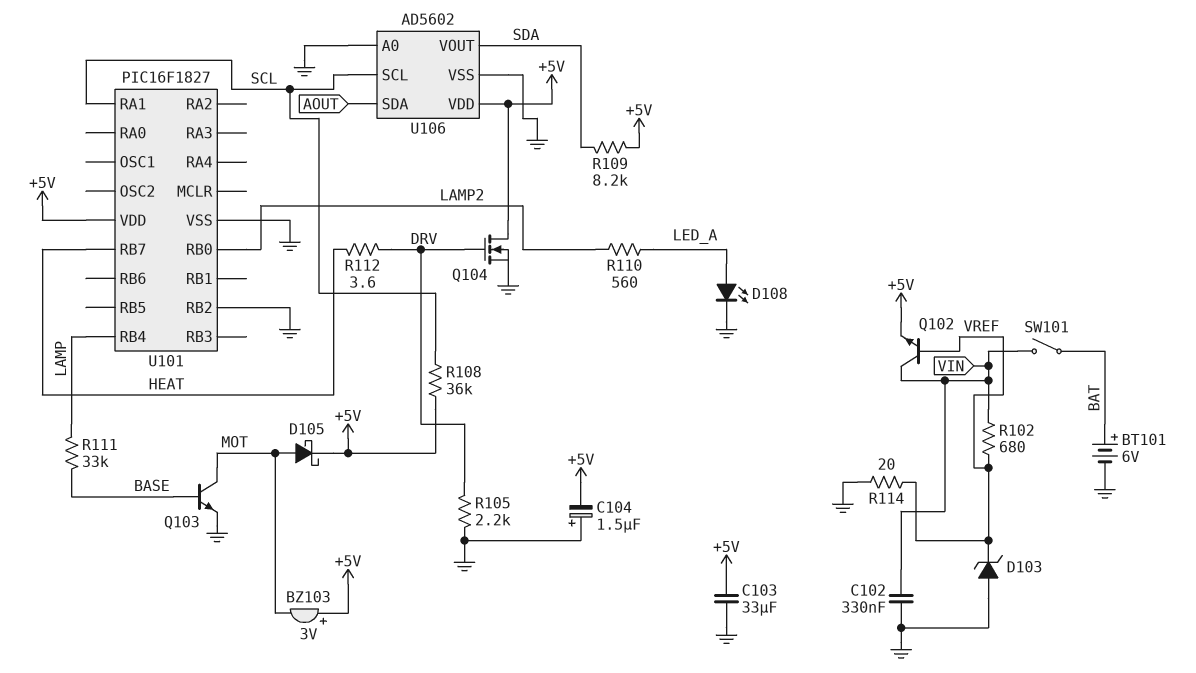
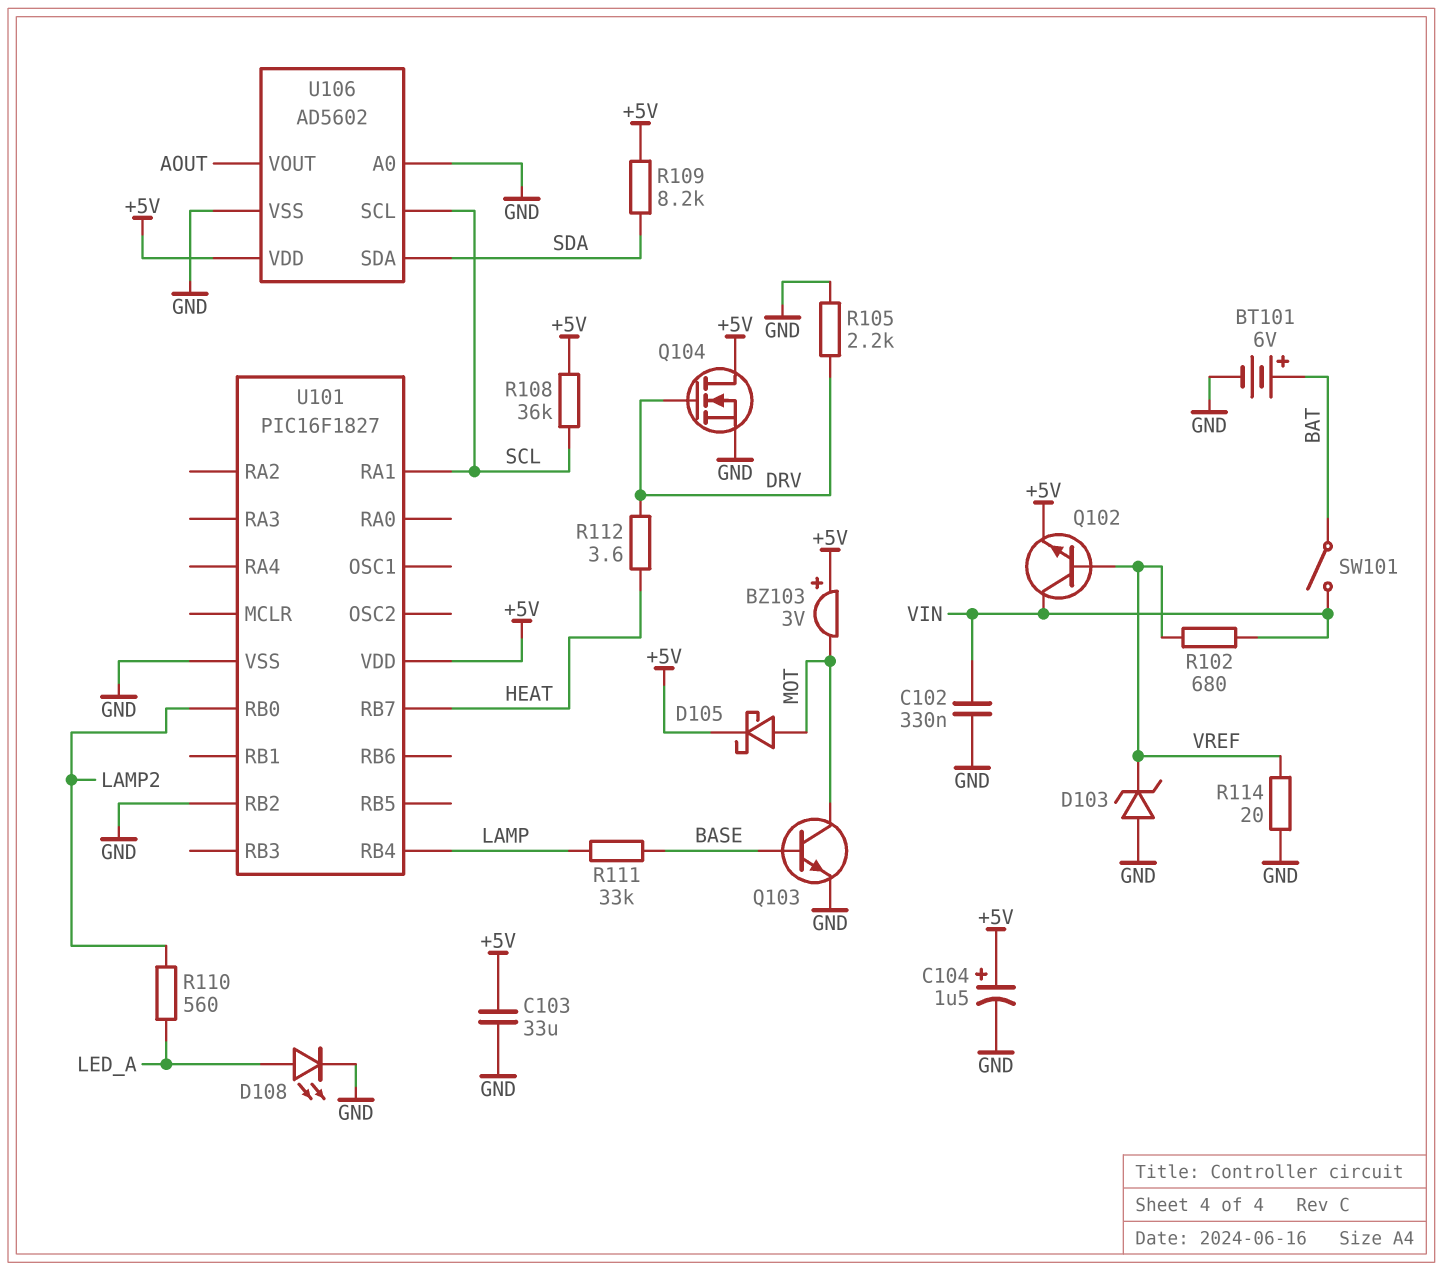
C104: 1.5uF (plus GND, minus +5V) -> 1.5uF (plus +5V, minus GND)
U106 pin SDA: AOUT -> SDA
U106 pin VOUT: SDA -> AOUT

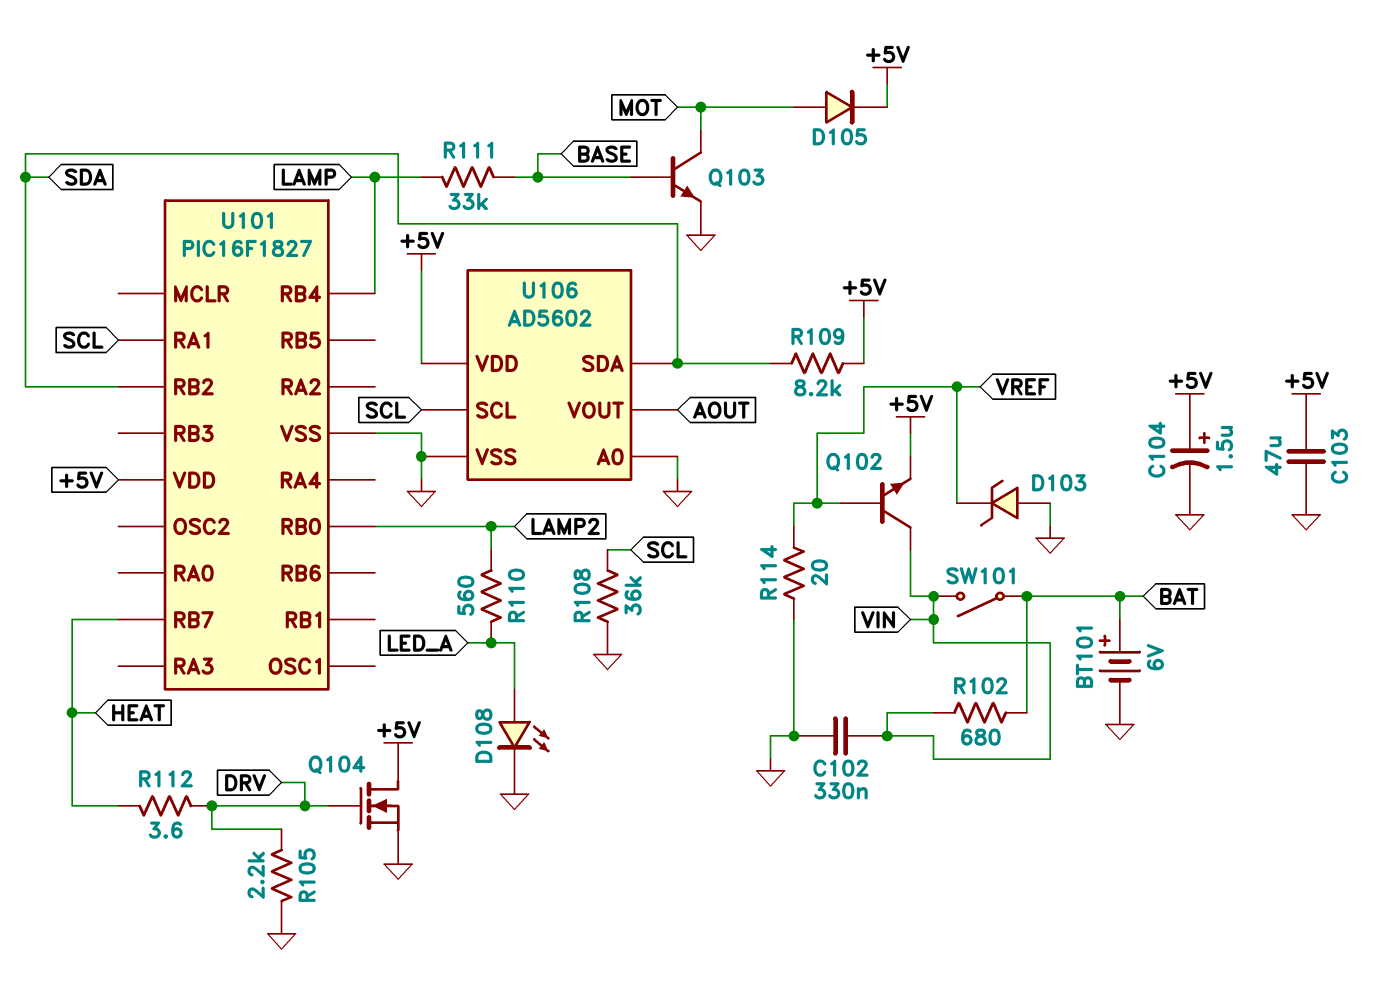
BZ103: buzzer 3V (plus +5V, minus MOT) -> none
C103: 33uF (+5V, GND) -> 47uF (+5V, GND)
D105: schottky (A MOT, K +5V) -> diode (A MOT, K +5V)
R102: 680 (VIN, VREF) -> 680 (BAT, VIN)
R108: 36k (+5V, SCL) -> 36k (GND, SCL)
U101 pin RB2: GND -> SDA

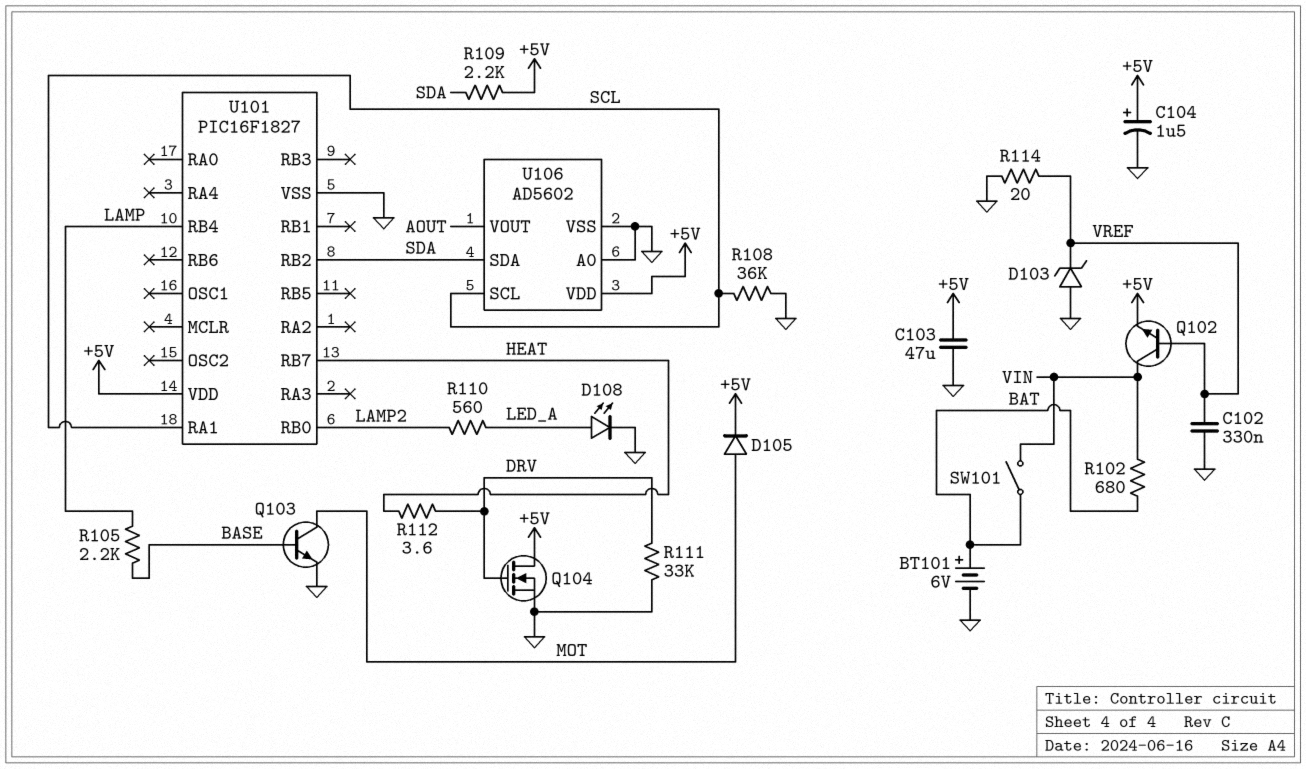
C102: 330nF (GND, VIN) -> 330nF (GND, VREF)
R105: 2.2k (DRV, GND) -> 2.2k (BASE, LAMP)
R109: 8.2k (+5V, SDA) -> 2.2k (+5V, SDA)
R111: 33k (BASE, LAMP) -> 33k (DRV, GND)

